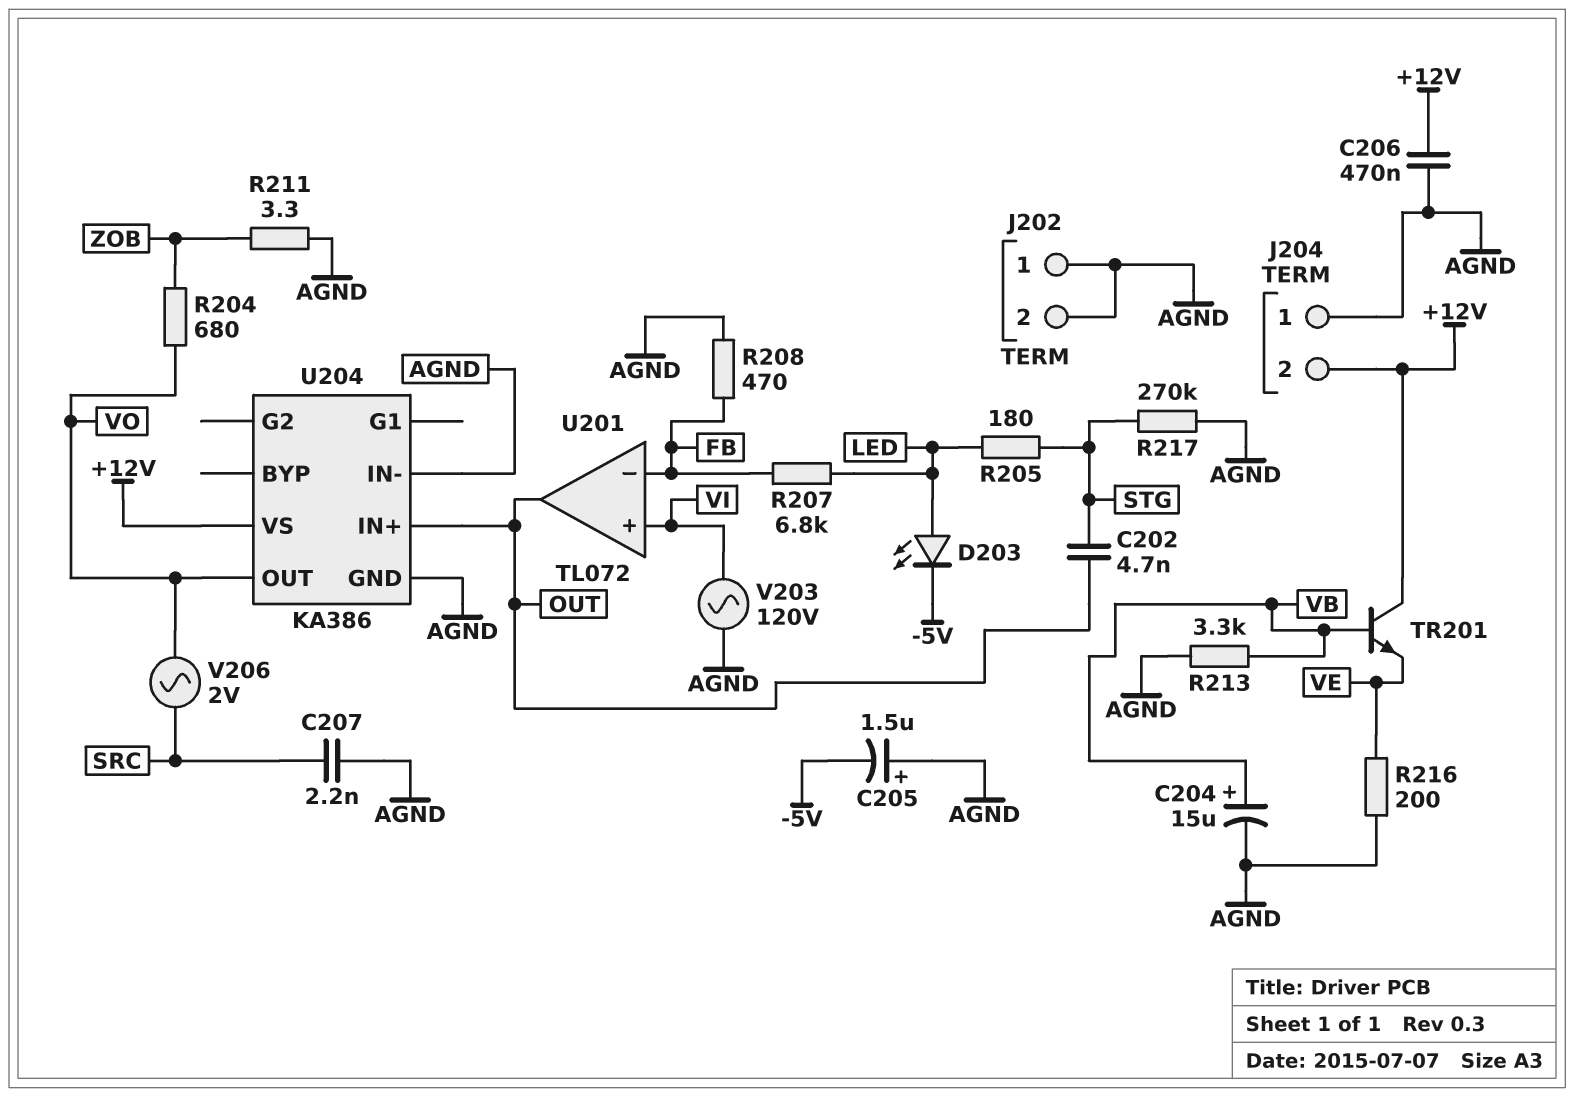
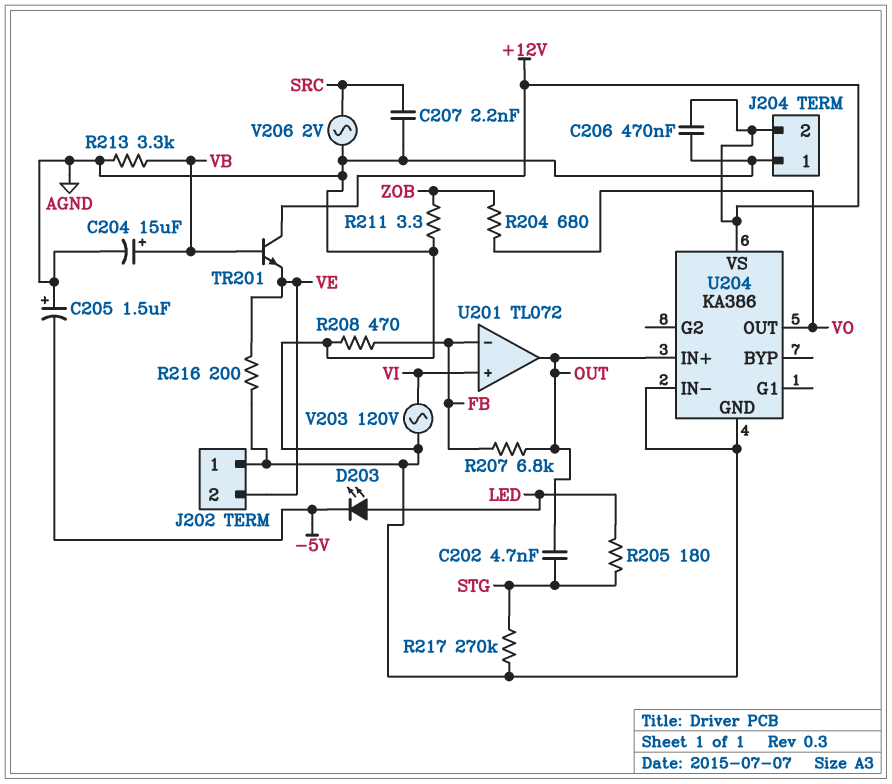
J202 pin 2: AGND -> VE
R207: 6.8k (FB, LED) -> 6.8k (FB, OUT)
V206: AC 2V (SRC, VO) -> AC 2V (AGND, SRC)

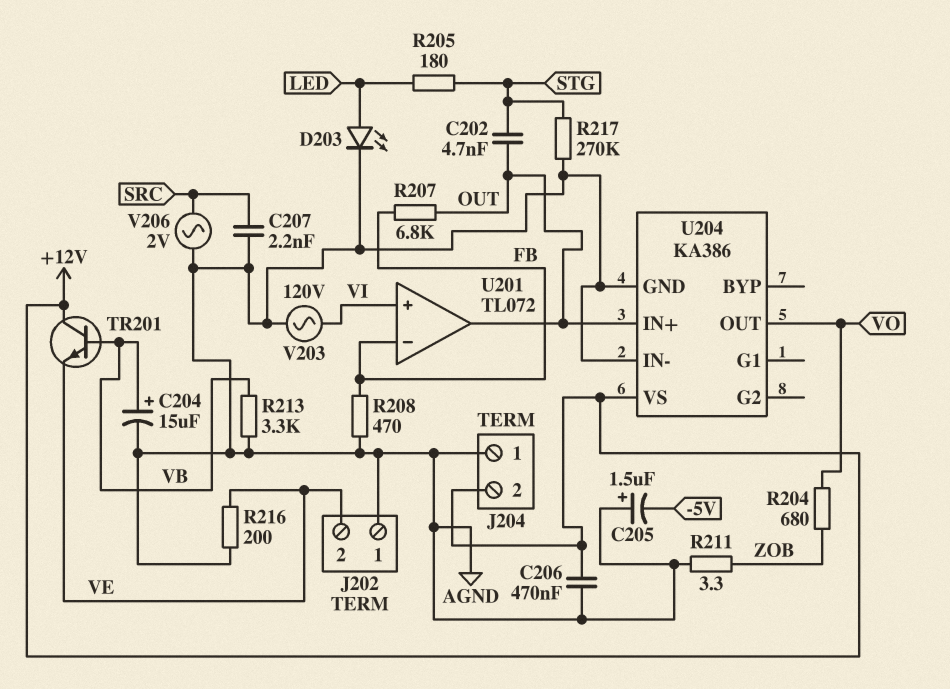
D203: LED (A LED, K -5V) -> LED (A LED, K AGND)

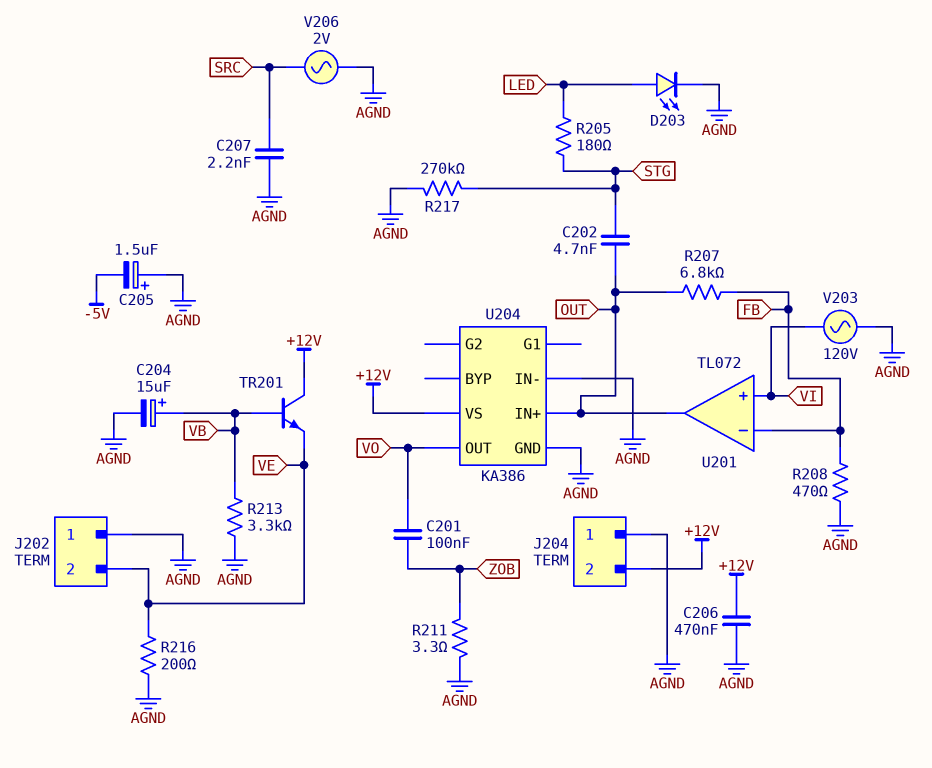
C201: none -> 100nF (VO, ZOB)
R204: 680 (VO, ZOB) -> none

